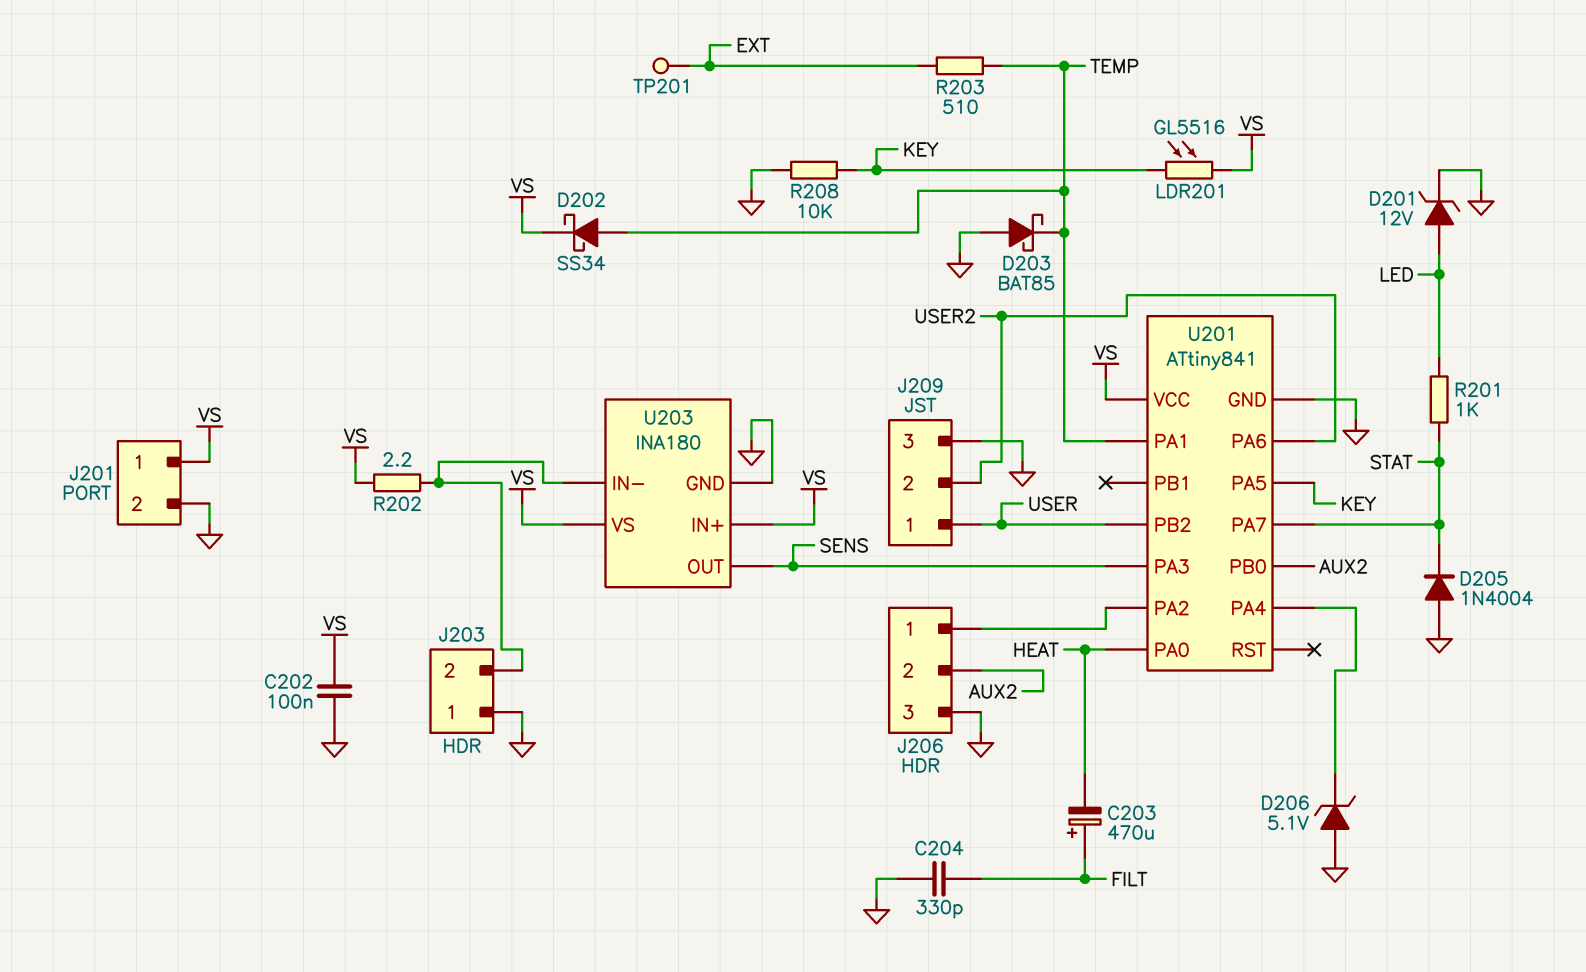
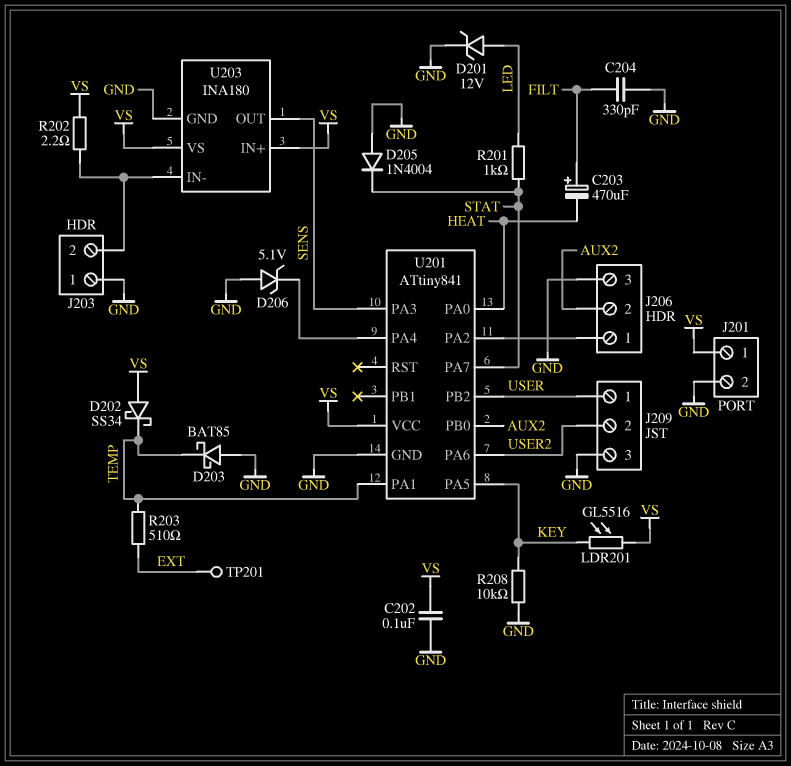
D202: schottky SS34 (A TEMP, K VS) -> schottky SS34 (A VS, K TEMP)

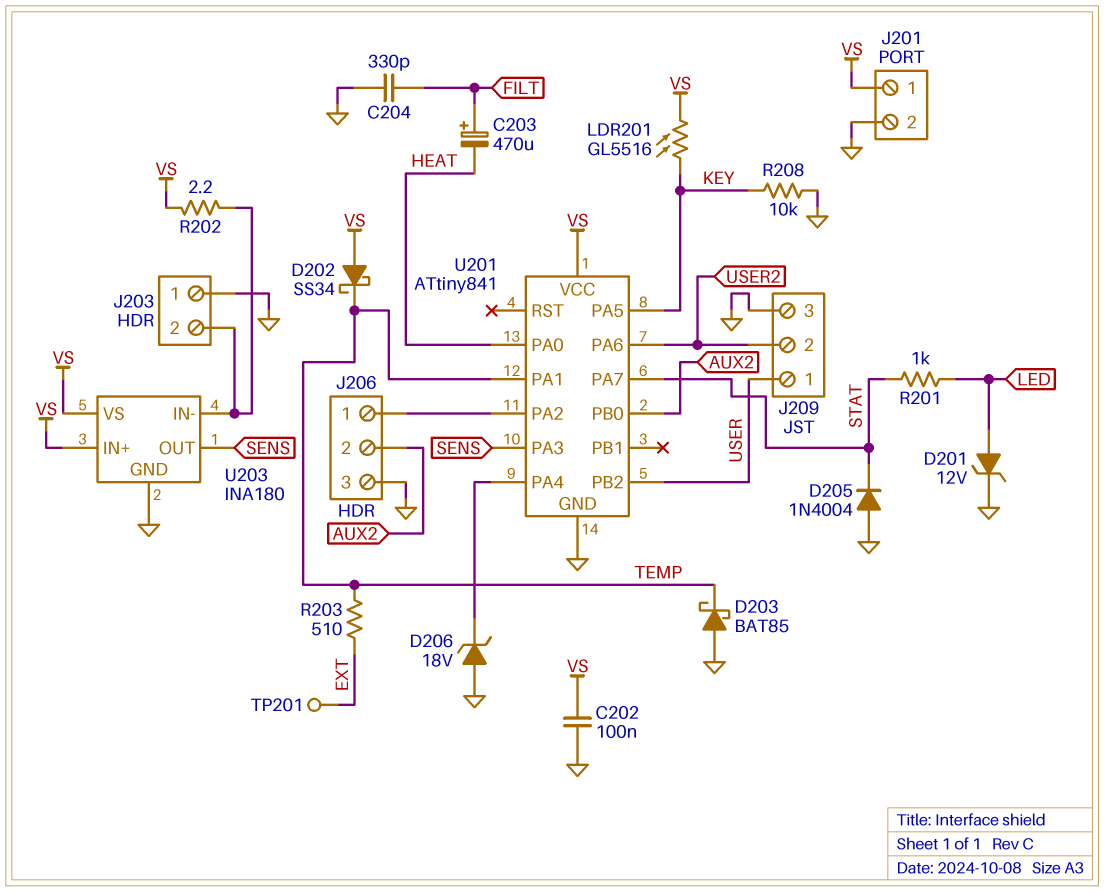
D206: zener 5.1V (A GND, K U201/PA4) -> zener 18V (A GND, K U201/PA4)

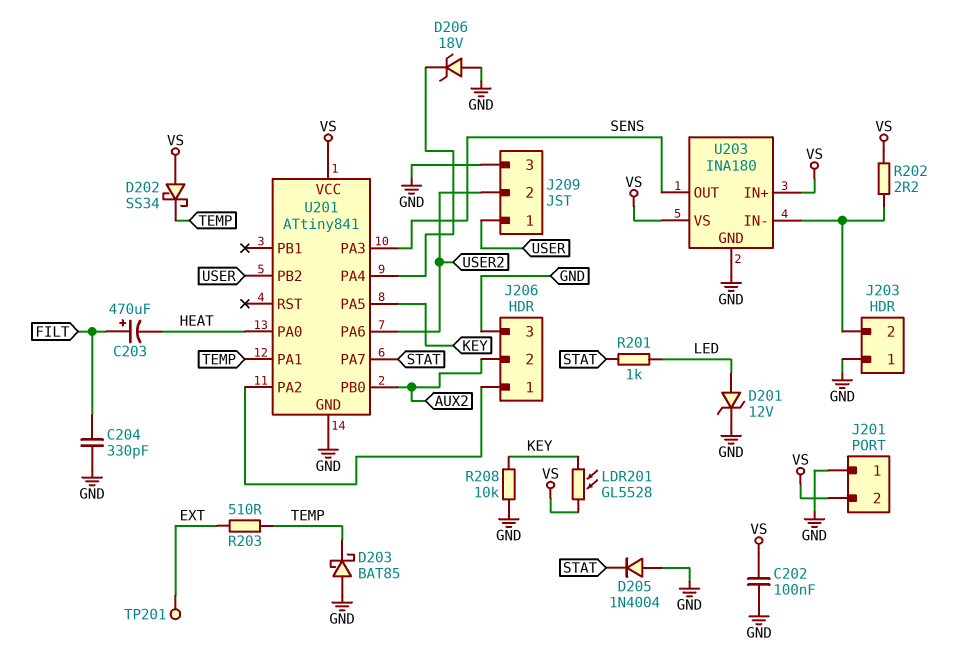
J201 pin 1: VS -> GND
J201 pin 2: GND -> VS
LDR201: GL5516 (KEY, VS) -> GL5528 (KEY, VS)

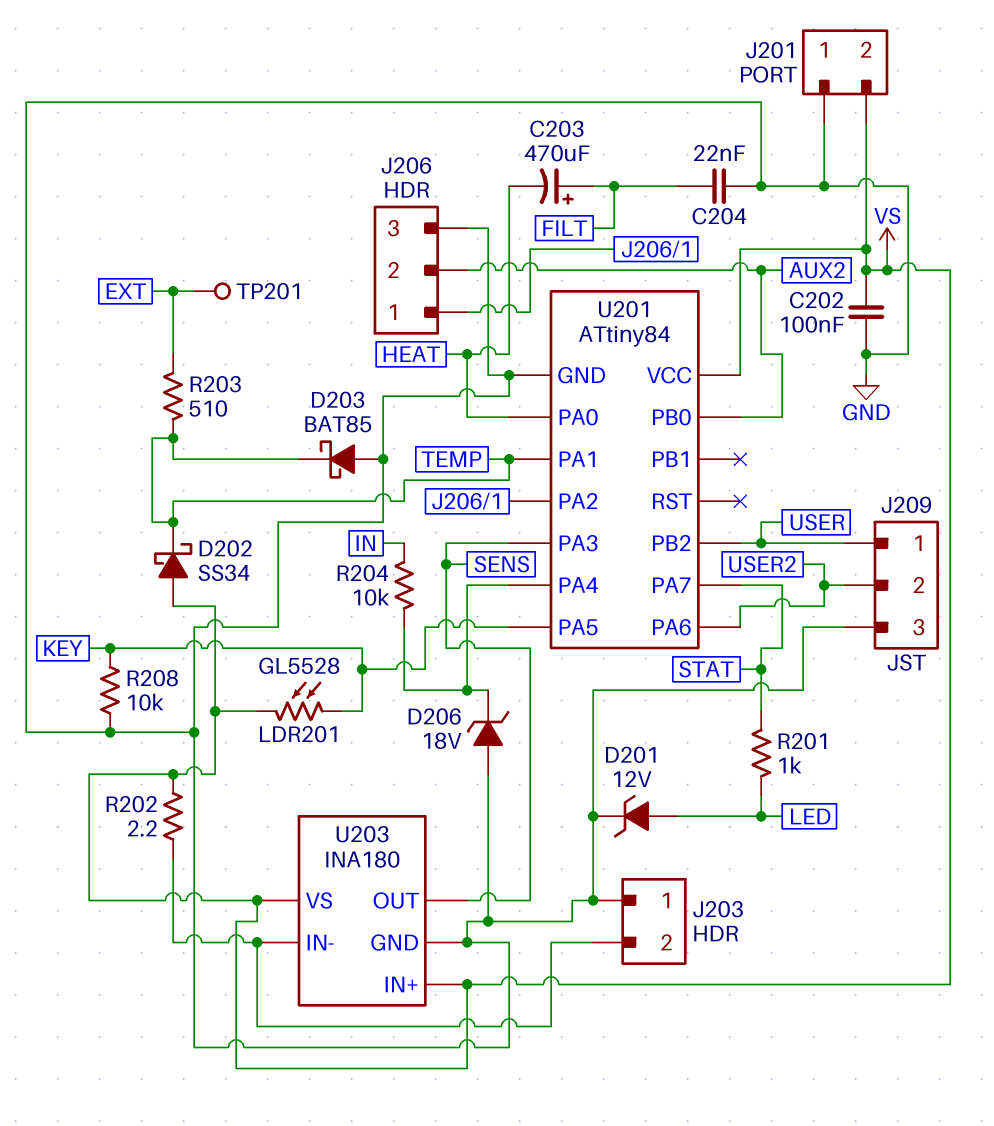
C204: 330pF (FILT, GND) -> 22nF (FILT, GND)
D205: diode 1N4004 (A GND, K STAT) -> none
R204: none -> 10k (IN, U201/PA4)
U201: ATtiny841 -> ATtiny84

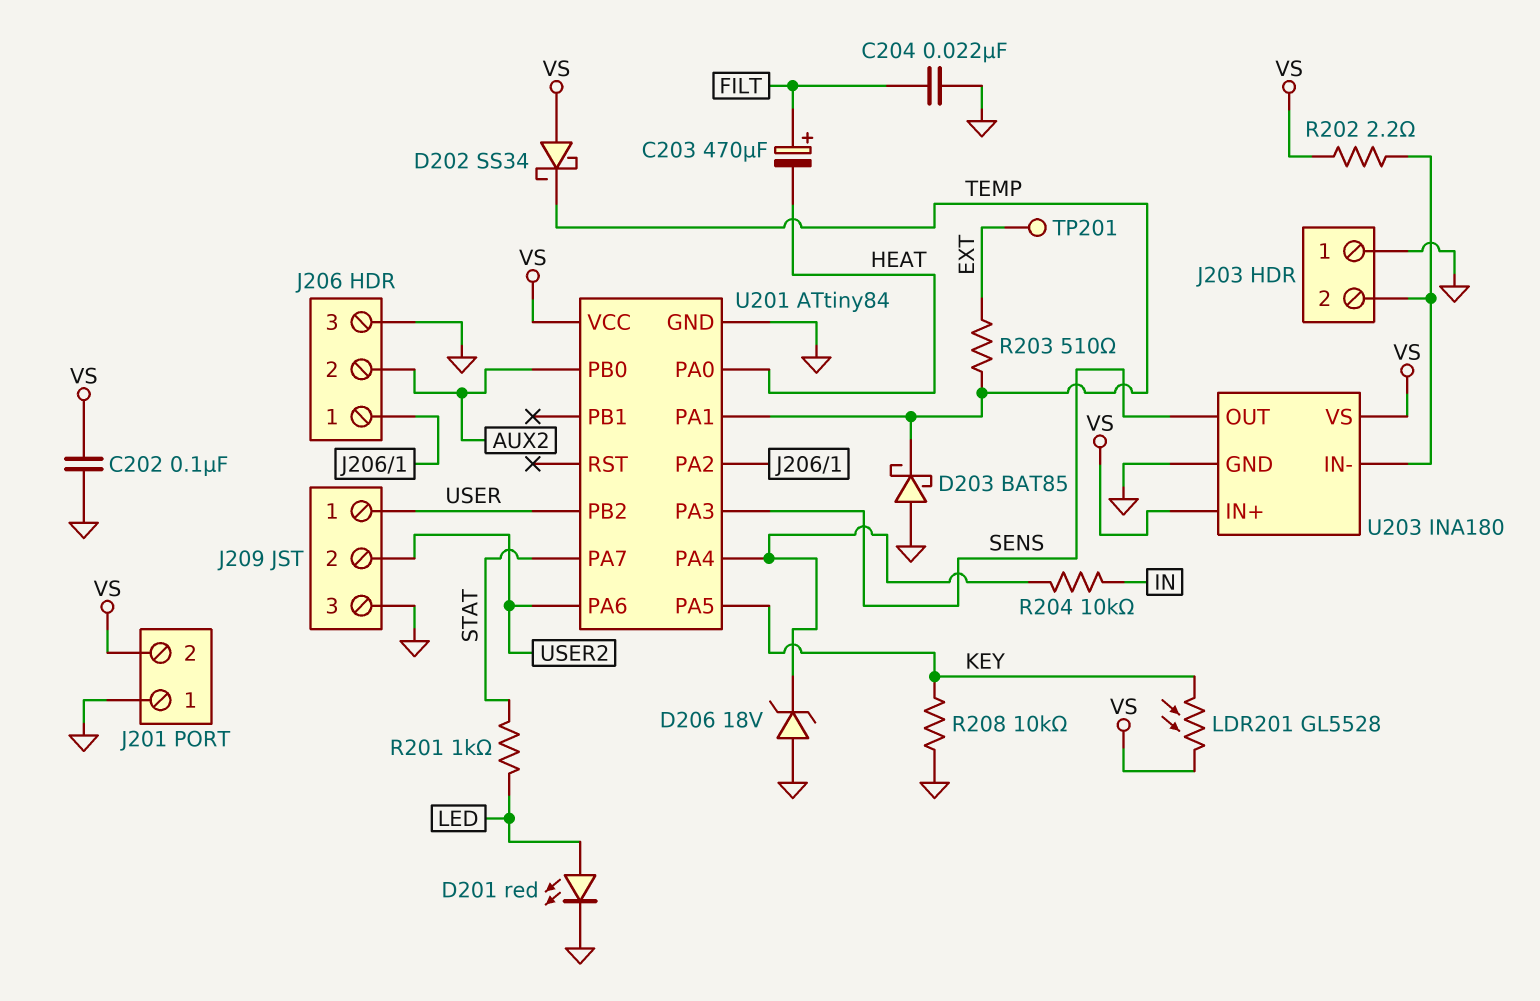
D201: zener 12V (A LED, K GND) -> LED red (A LED, K GND)

